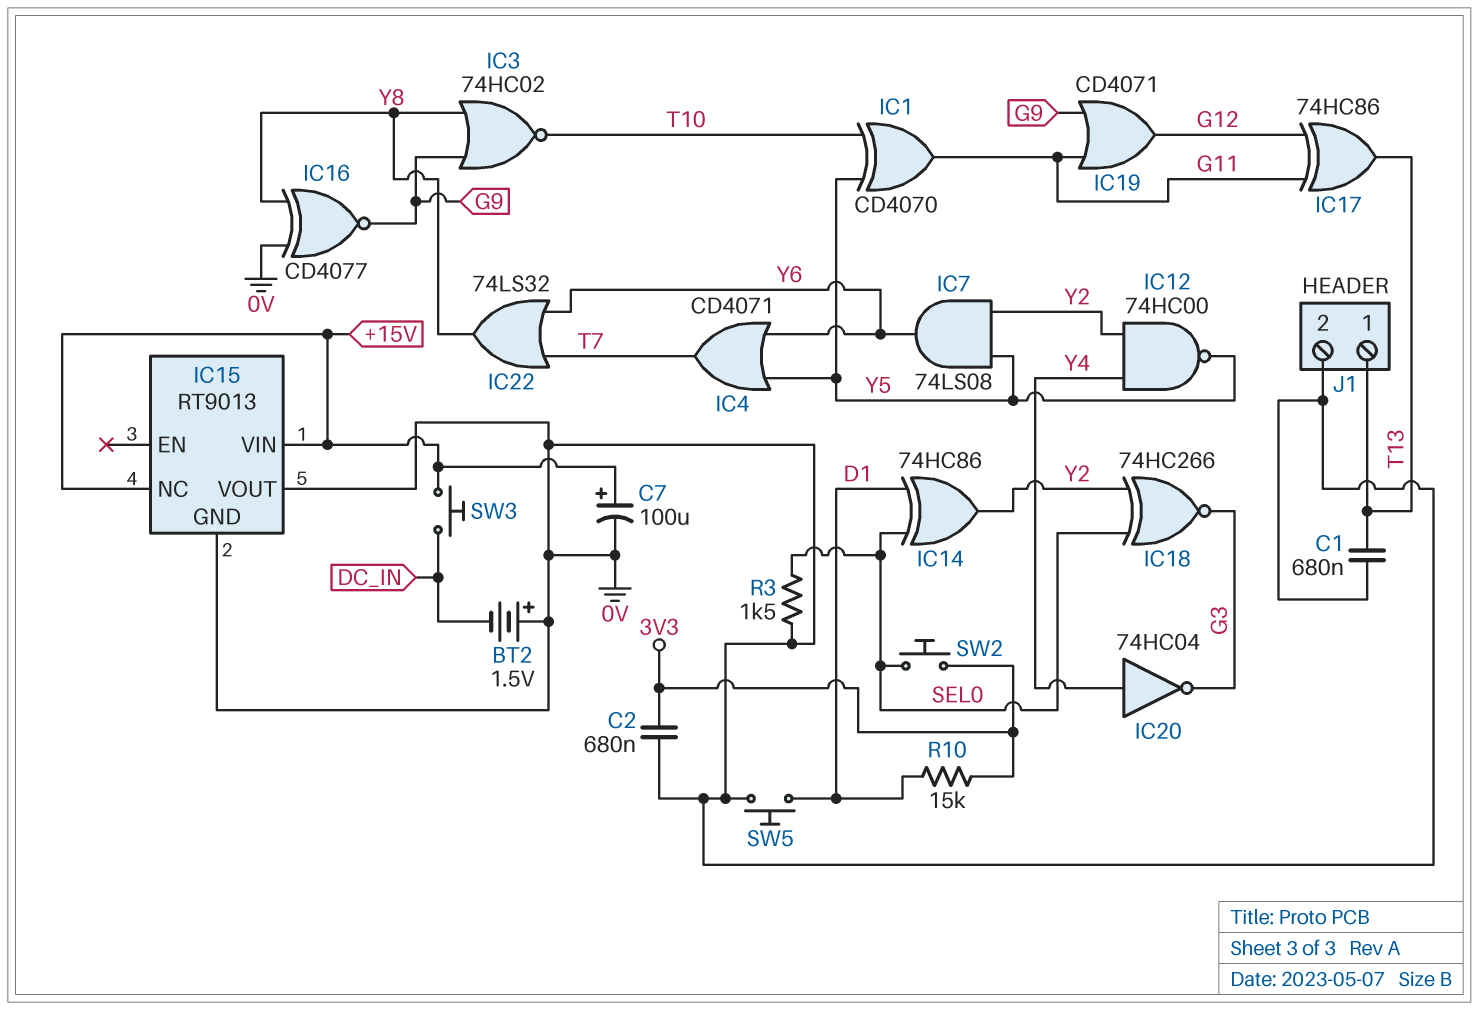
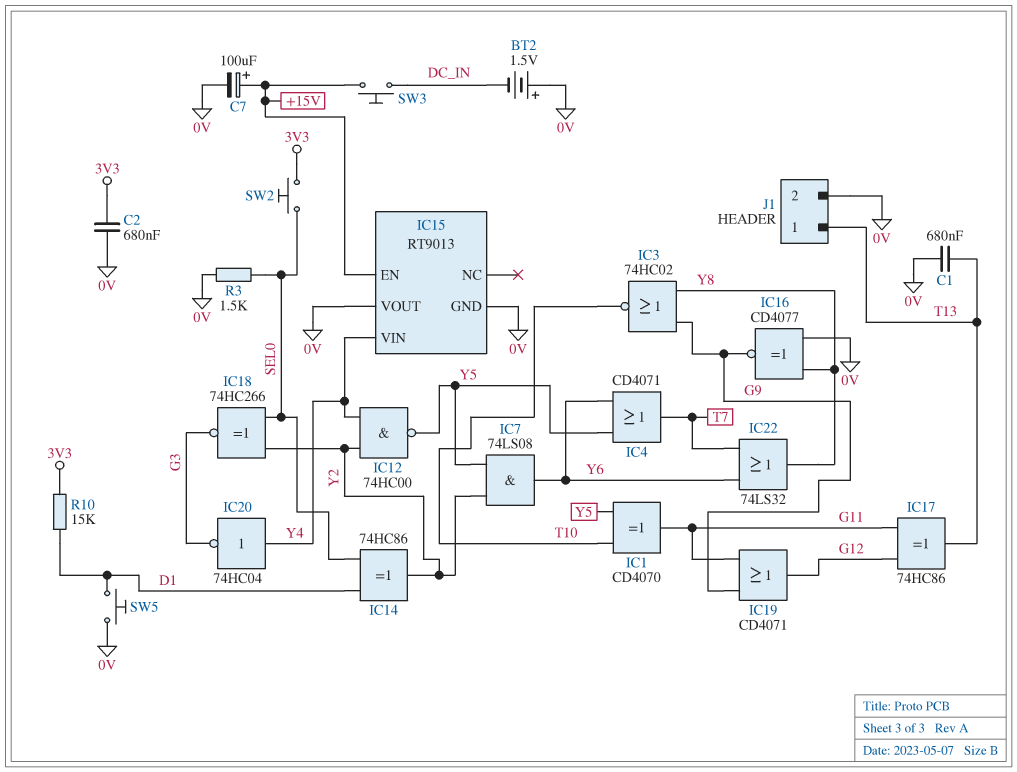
IC15 pin EN: none -> +15V
IC15 pin NC: +15V -> none
IC15 pin VIN: +15V -> Y4

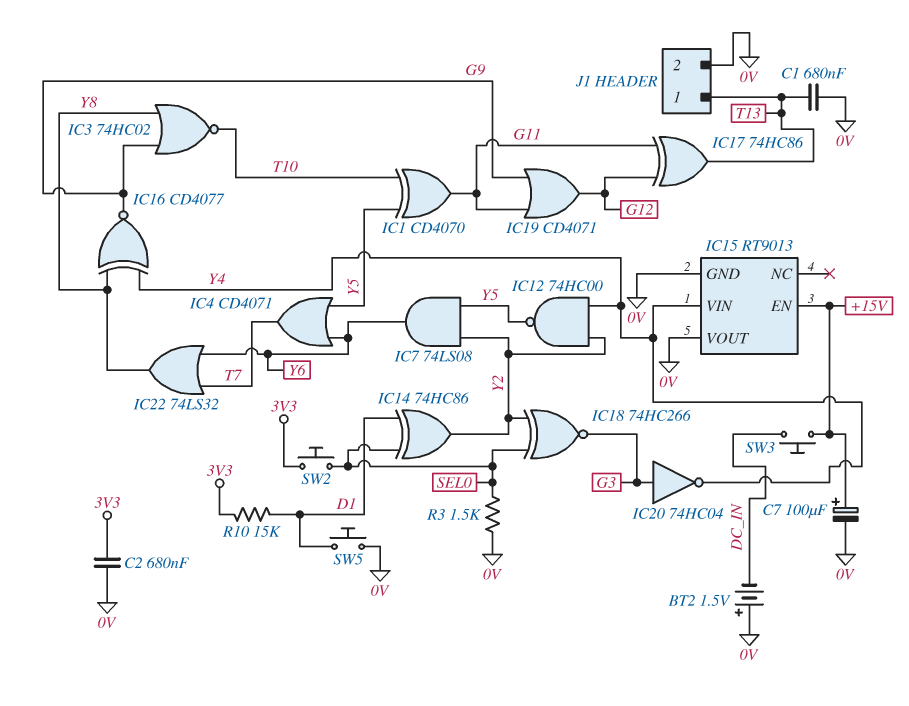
IC16: XNOR CD4077 (in 0V, in Y8, out G9) -> XNOR CD4077 (in Y4, in Y8, out G9)
IC20: NOT 74HC04 (in Y4, out G3) -> NOT 74HC04 (in G3, out Y4)

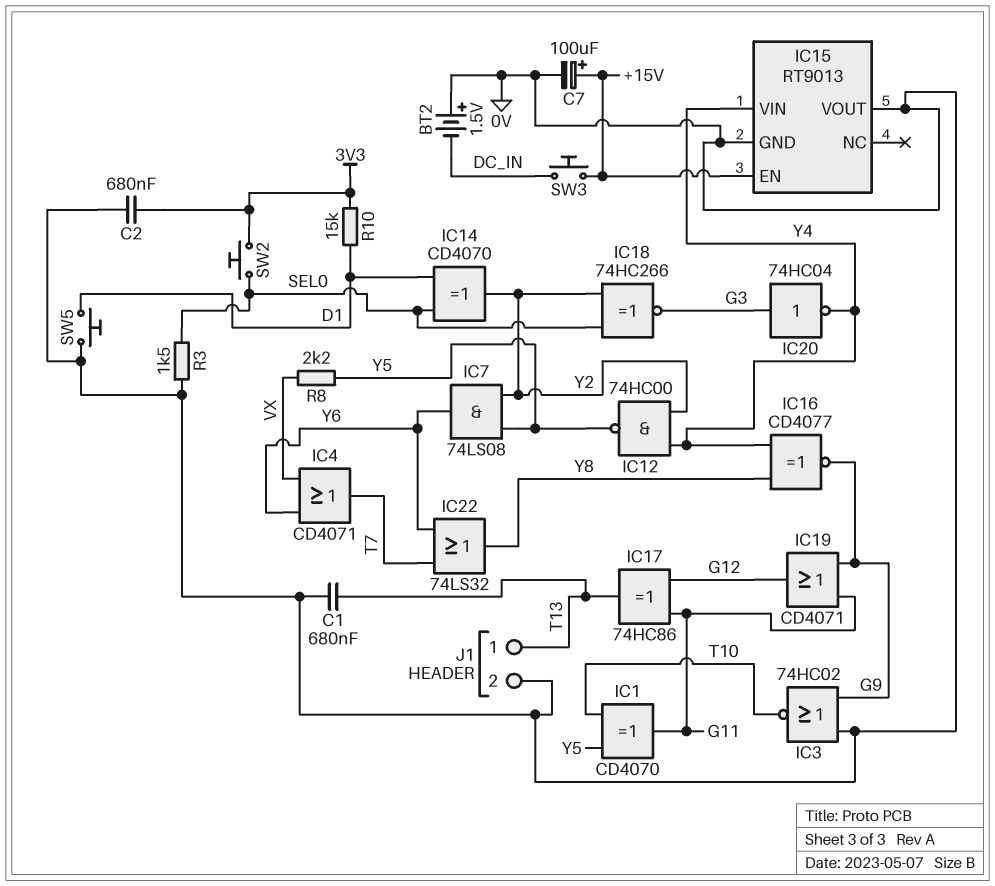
IC3: NOR 74HC02 (in G9, in Y8, out T10) -> NOR 74HC02 (in 0V, in G9, out T10)
IC4: OR CD4071 (in Y5, in Y6, out T7) -> OR CD4071 (in VX, in Y6, out T7)
IC14: XOR 74HC86 (in D1, in SEL0, out Y2) -> XOR CD4070 (in D1, in SEL0, out Y2)
R8: none -> 2.2k (VX, Y5)

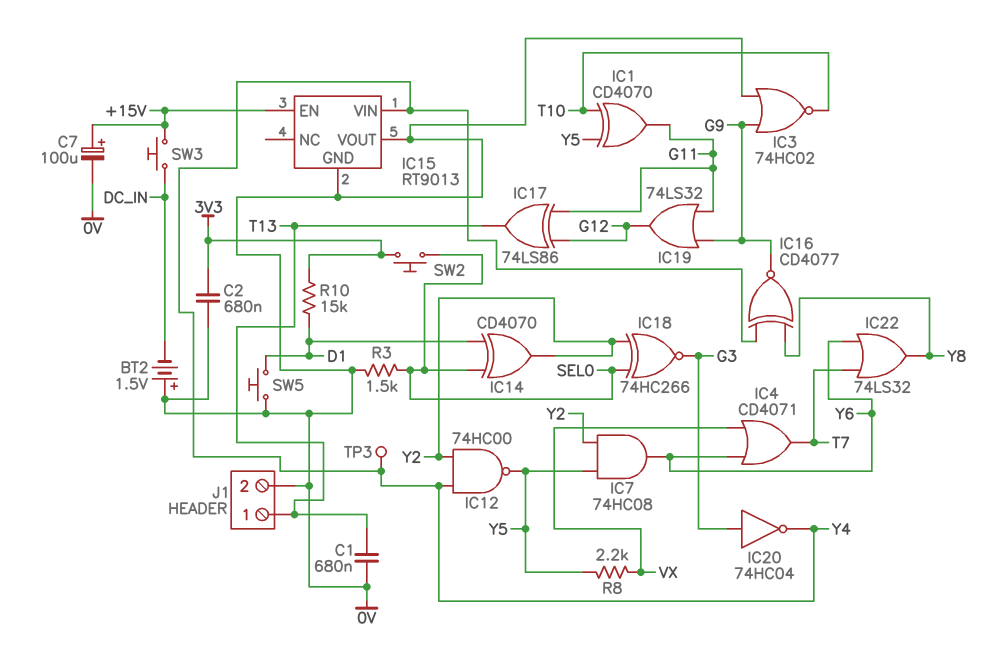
IC7: AND 74LS08 (in Y2, in Y5, out Y6) -> AND 74HC08 (in Y2, in Y5, out Y6)
IC17: XOR 74HC86 (in G11, in G12, out T13) -> XOR 74LS86 (in G11, in G12, out T13)
IC19: OR CD4071 (in G9, in G11, out G12) -> OR 74LS32 (in G9, in G11, out G12)
TP3: none -> test point (Y4)

